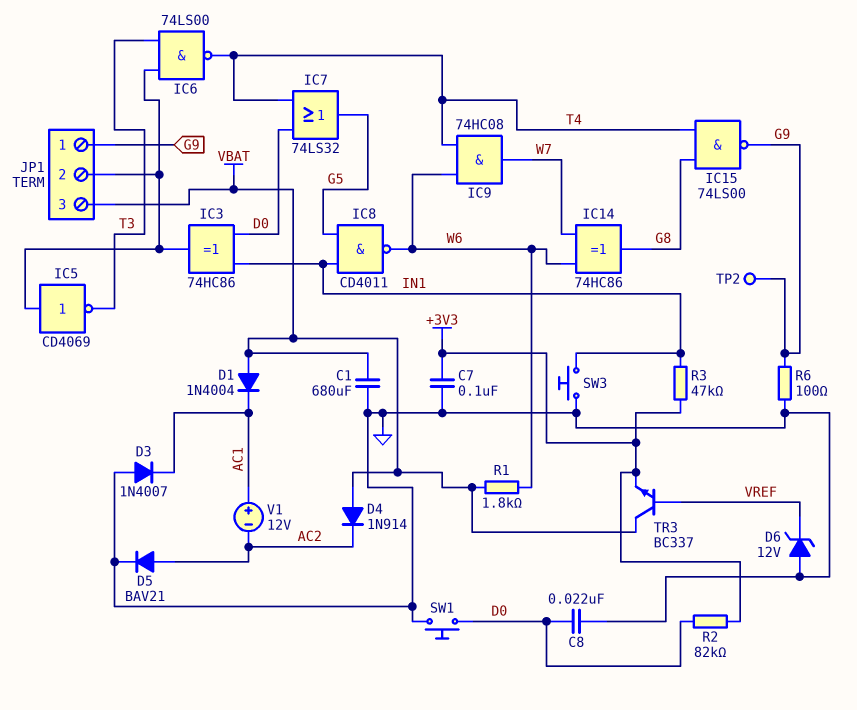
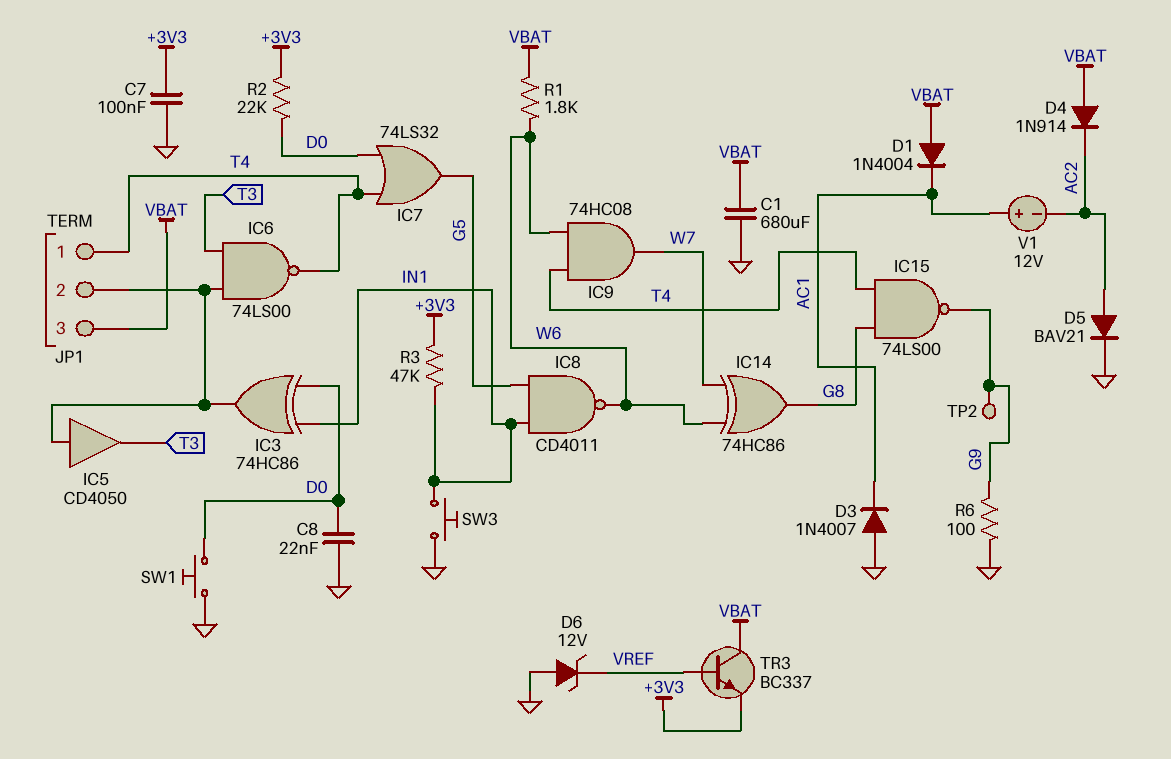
IC5: NOT CD4069 (in JP1/2, out T3) -> buffer CD4050 (in JP1/2, out T3)
JP1 pin 1: G9 -> T4
R2: 82k (+3V3, D0) -> 22k (+3V3, D0)

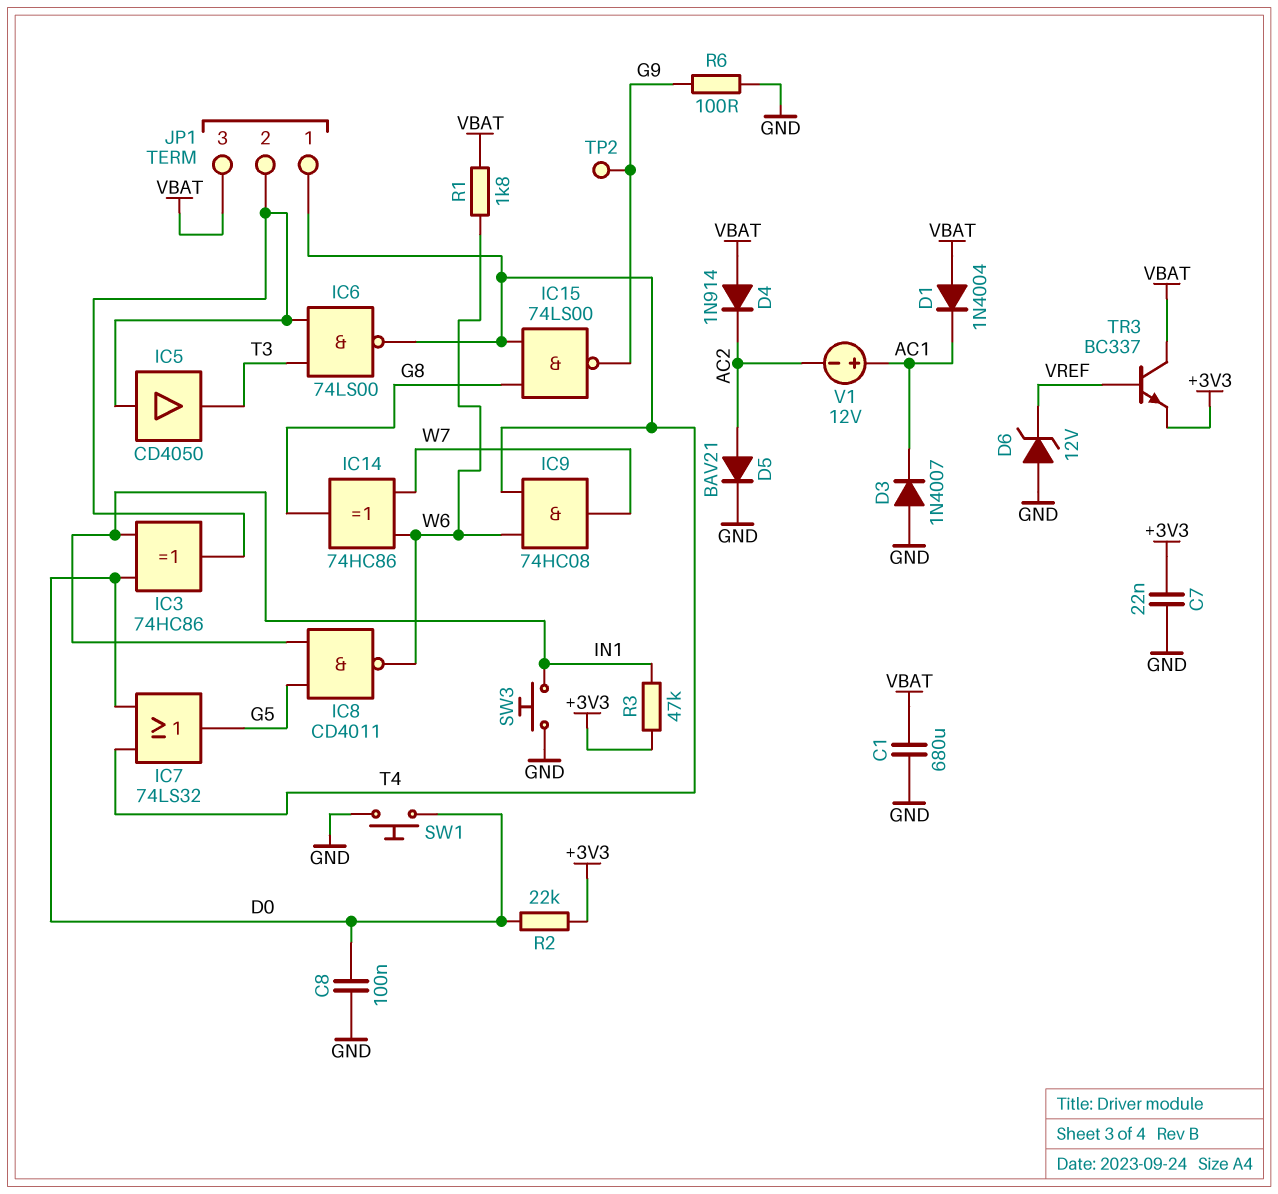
C7: 100nF (+3V3, GND) -> 22nF (+3V3, GND)
C8: 22nF (D0, GND) -> 100nF (D0, GND)

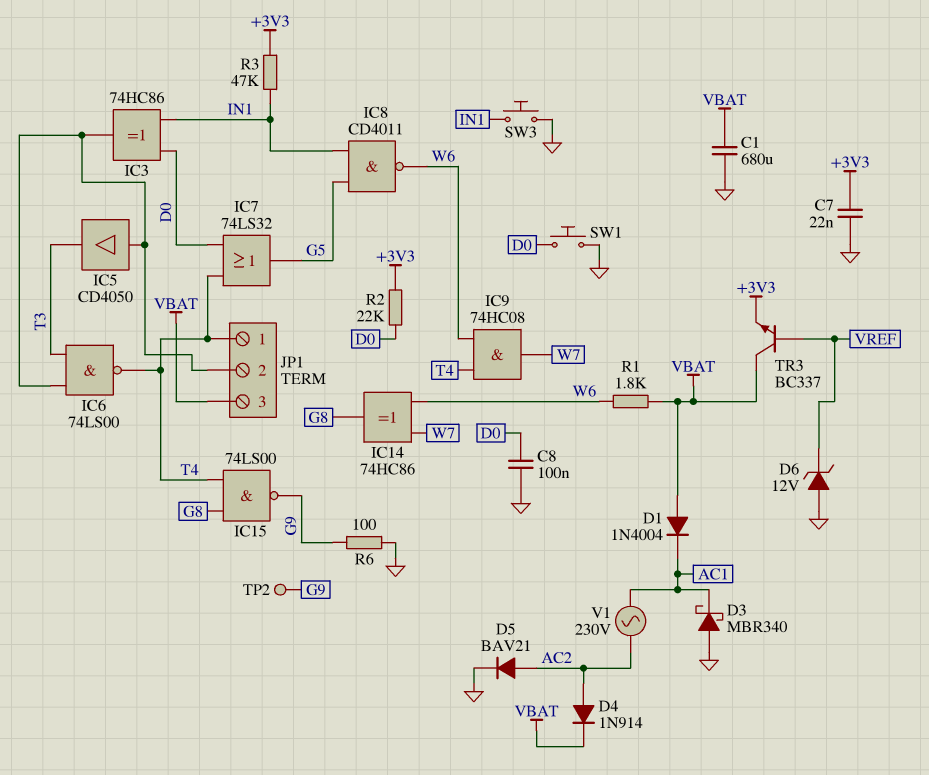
D3: diode 1N4007 (A GND, K AC1) -> schottky MBR340 (A GND, K AC1)
D4: diode 1N914 (A VBAT, K AC2) -> diode 1N914 (A AC2, K VBAT)
V1: 12V (plus AC1, minus AC2) -> AC 230V (AC1, AC2)

